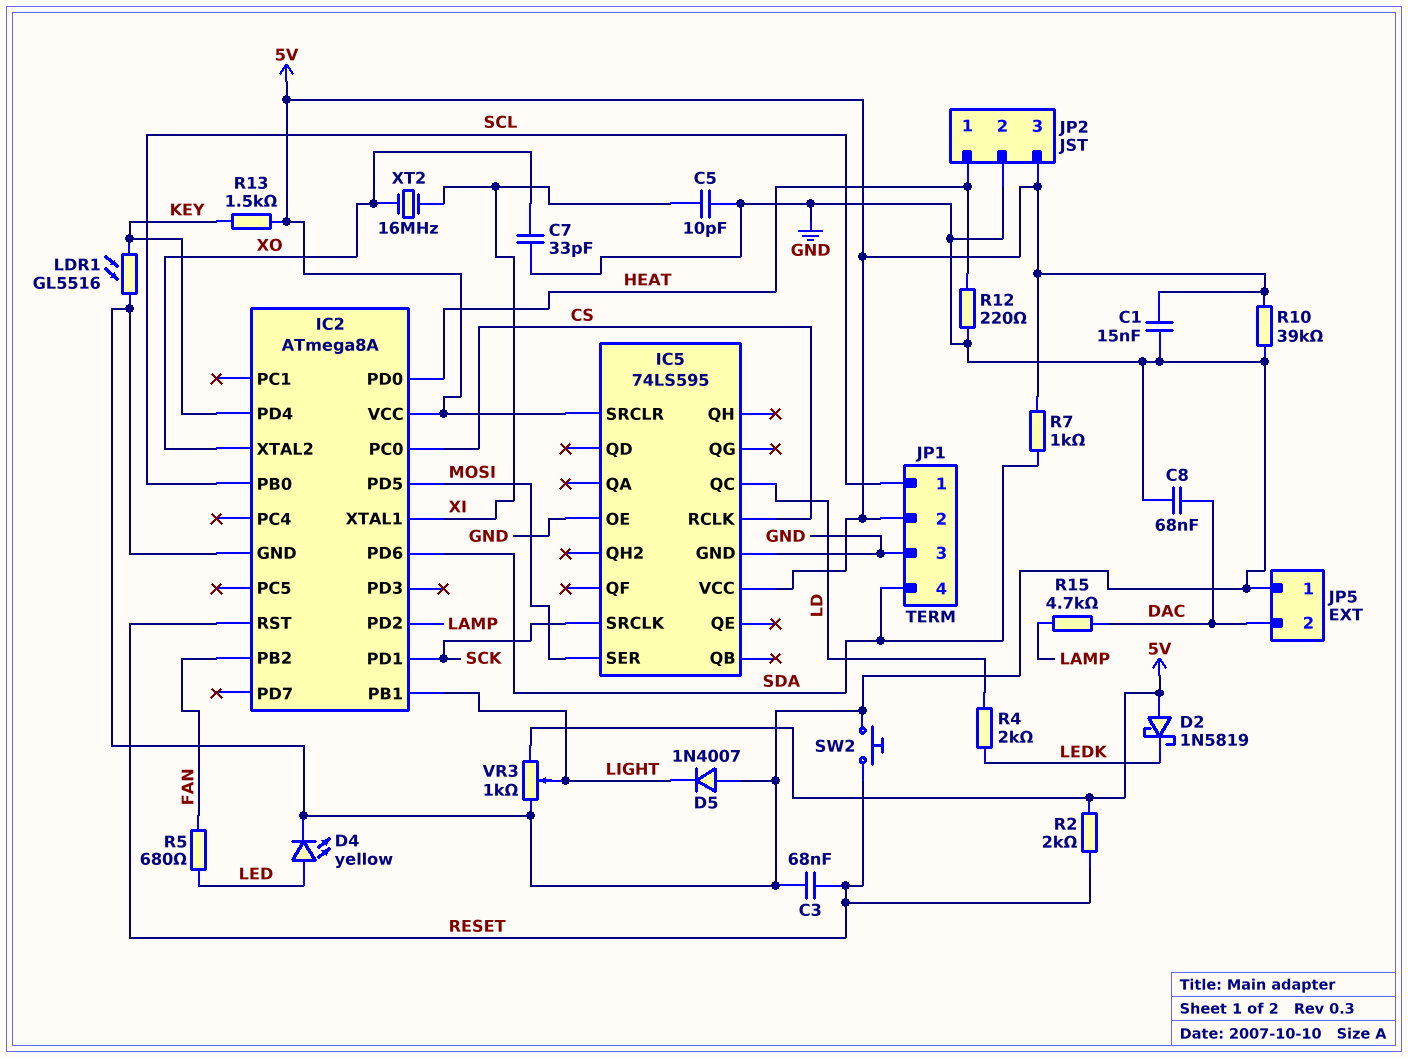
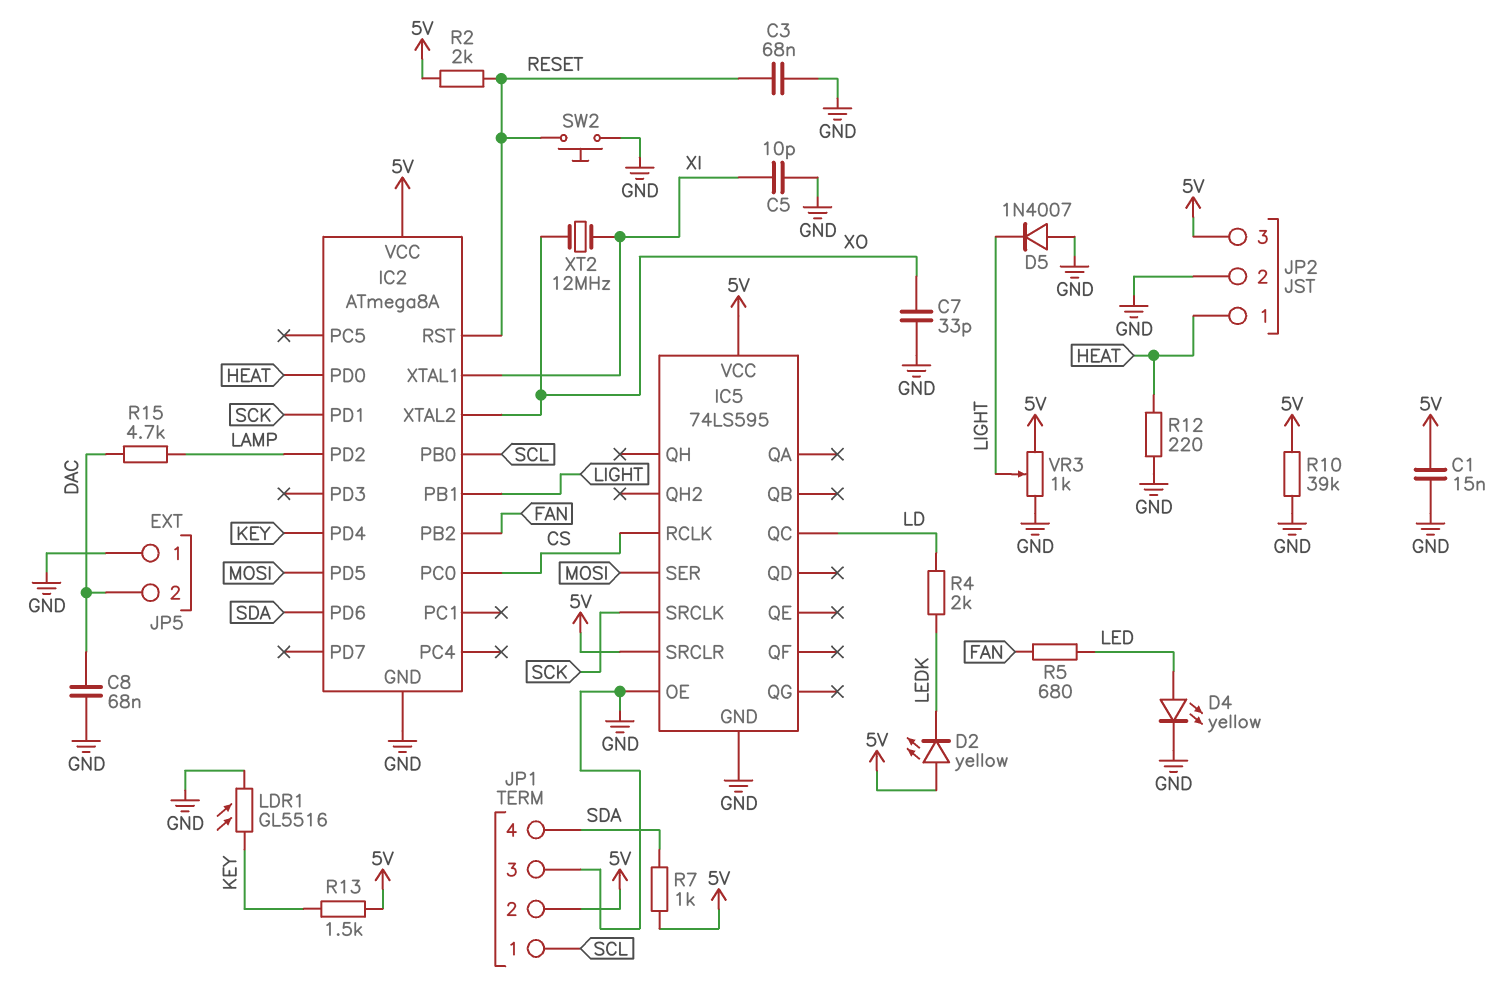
D2: schottky 1N5819 (A 5V, K LEDK) -> LED yellow (A 5V, K LEDK)
XT2: 16MHz (XI, XO) -> 12MHz (XI, XO)

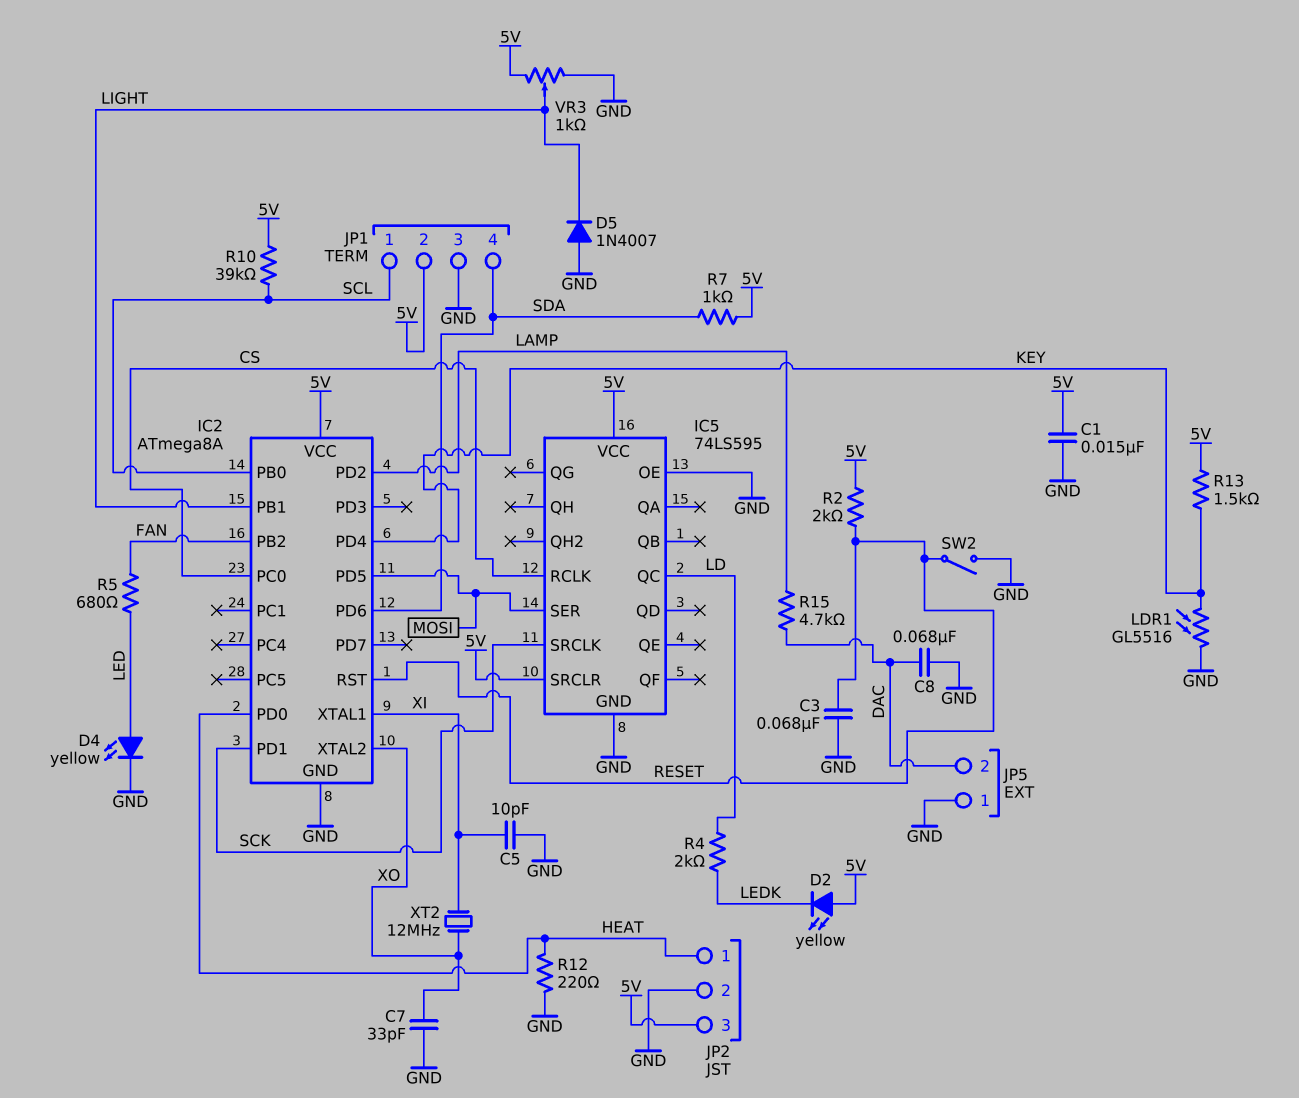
R10: 39k (5V, GND) -> 39k (5V, SCL)
SW2: button (GND, RESET) -> switch (GND, RESET)

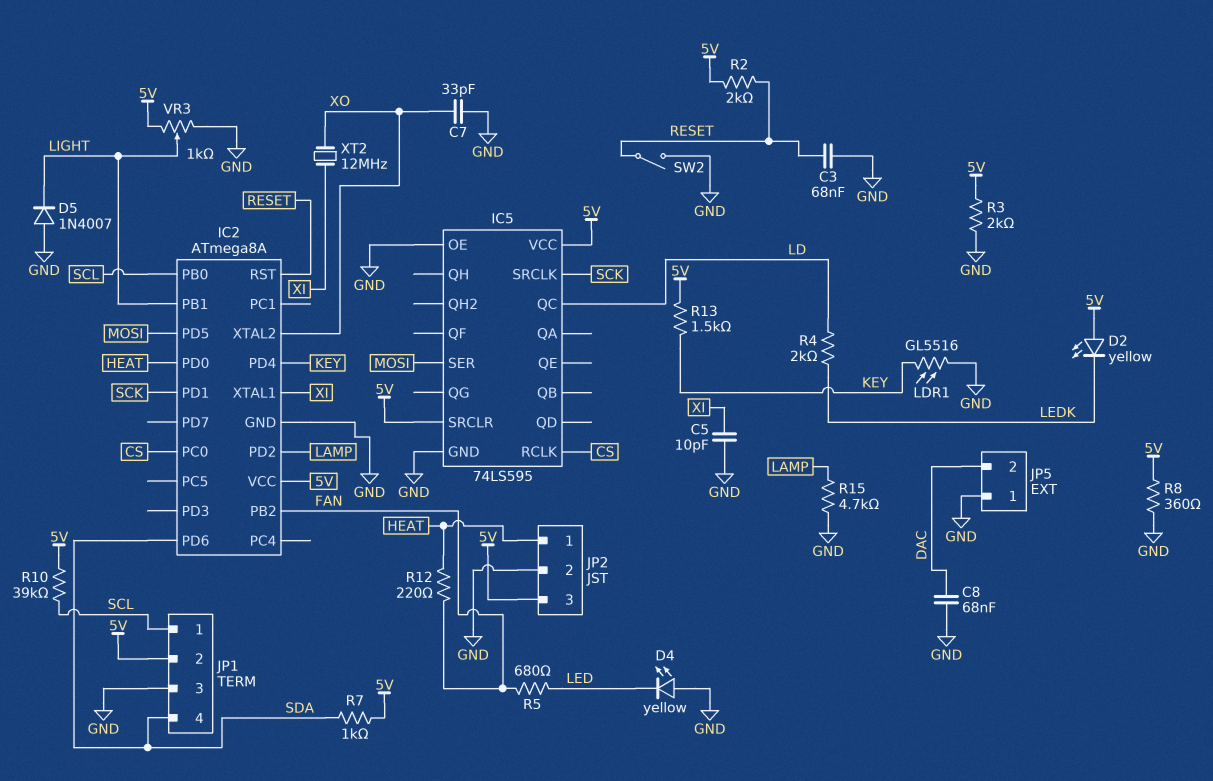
C1: 15nF (5V, GND) -> none
D4: LED yellow (A LED, K GND) -> LED yellow (A GND, K LED)
R3: none -> 2k (5V, GND)
R8: none -> 360 (5V, GND)
R12: 220 (GND, HEAT) -> 220 (FAN, HEAT)
R15: 4.7k (DAC, LAMP) -> 4.7k (GND, LAMP)

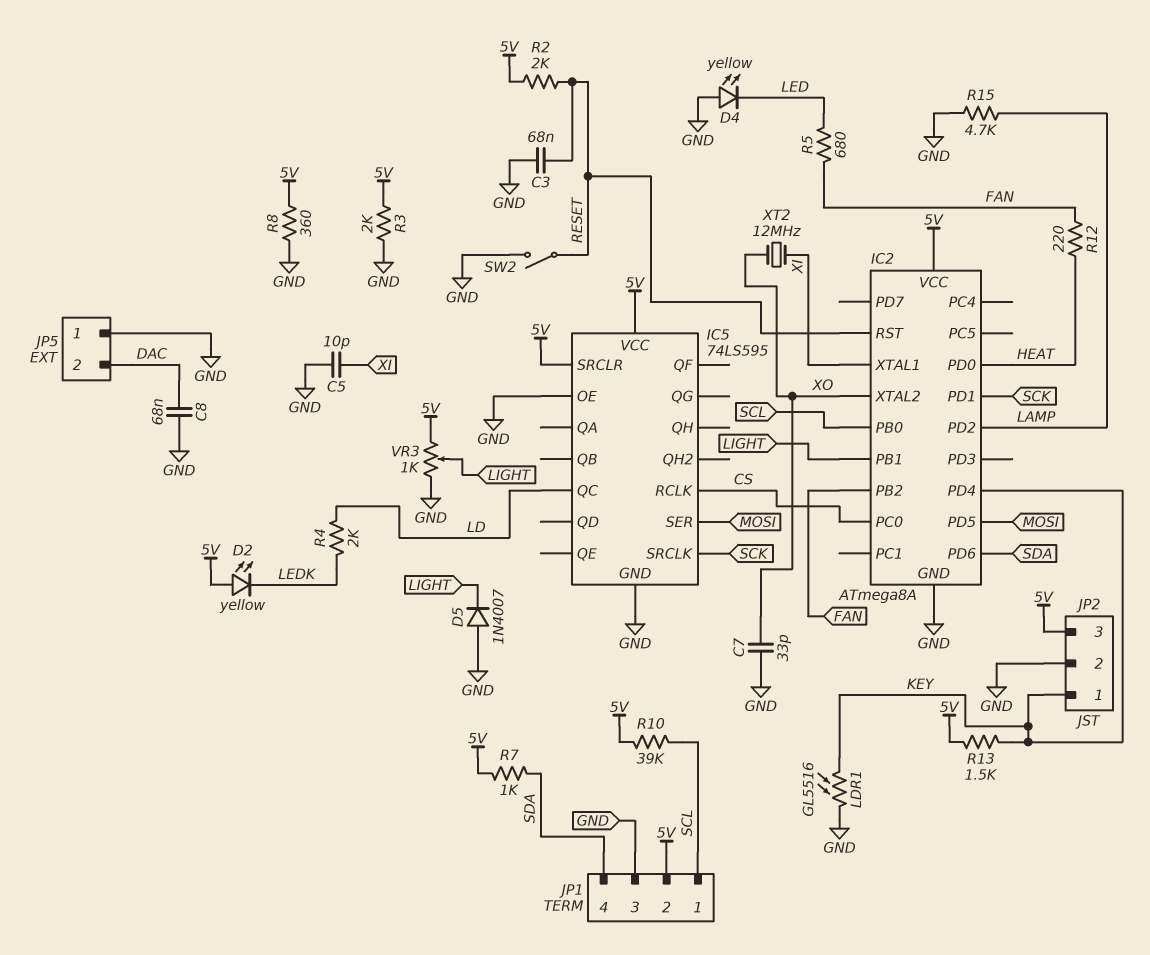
JP2 pin 1: HEAT -> KEY

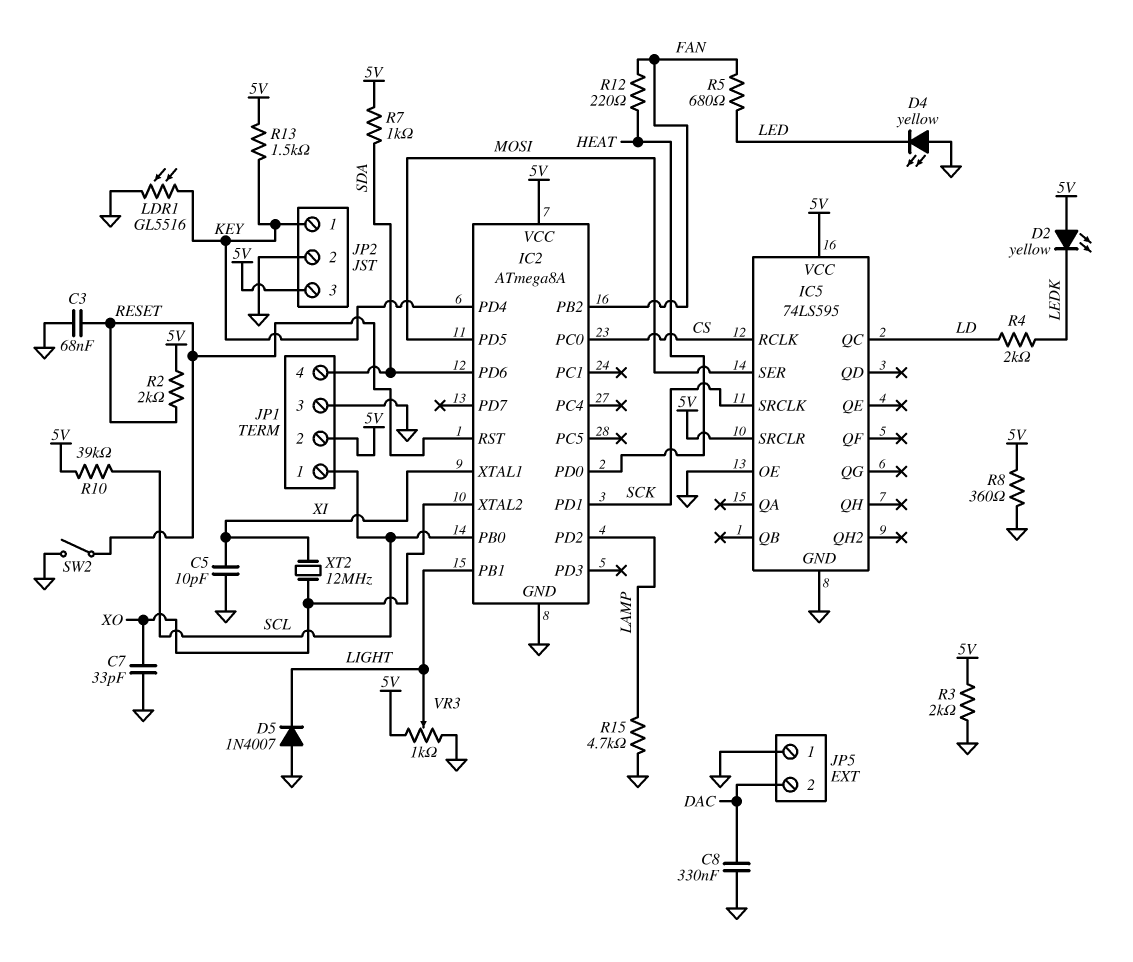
C8: 68nF (DAC, GND) -> 330nF (DAC, GND)

